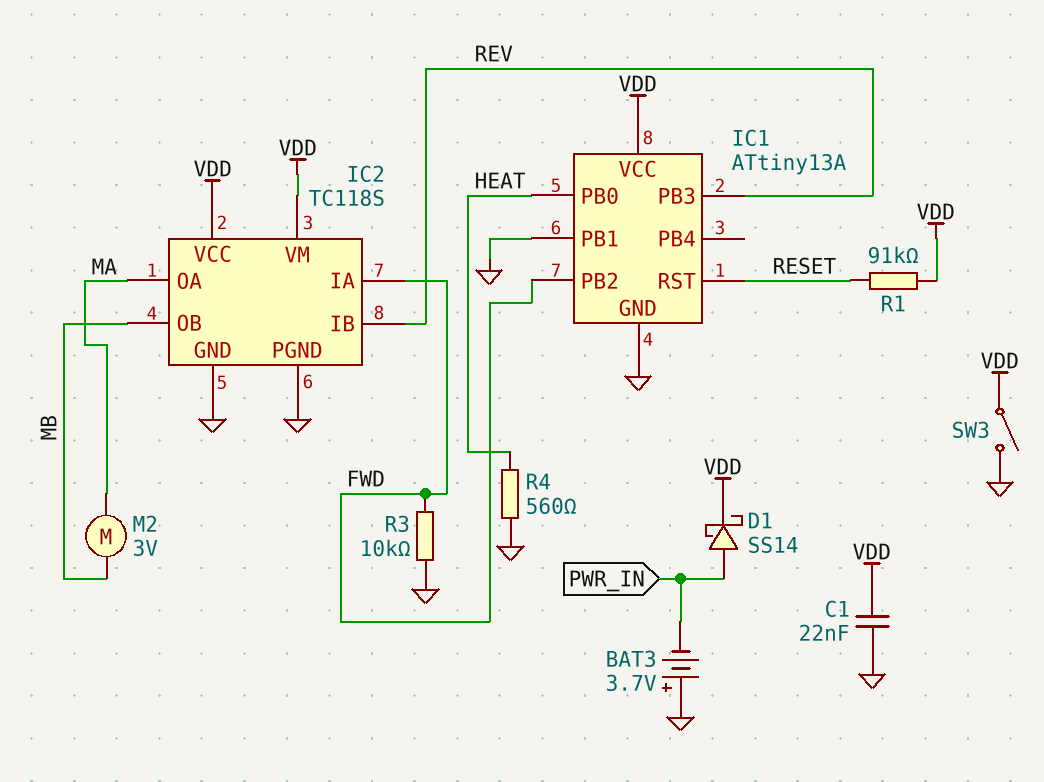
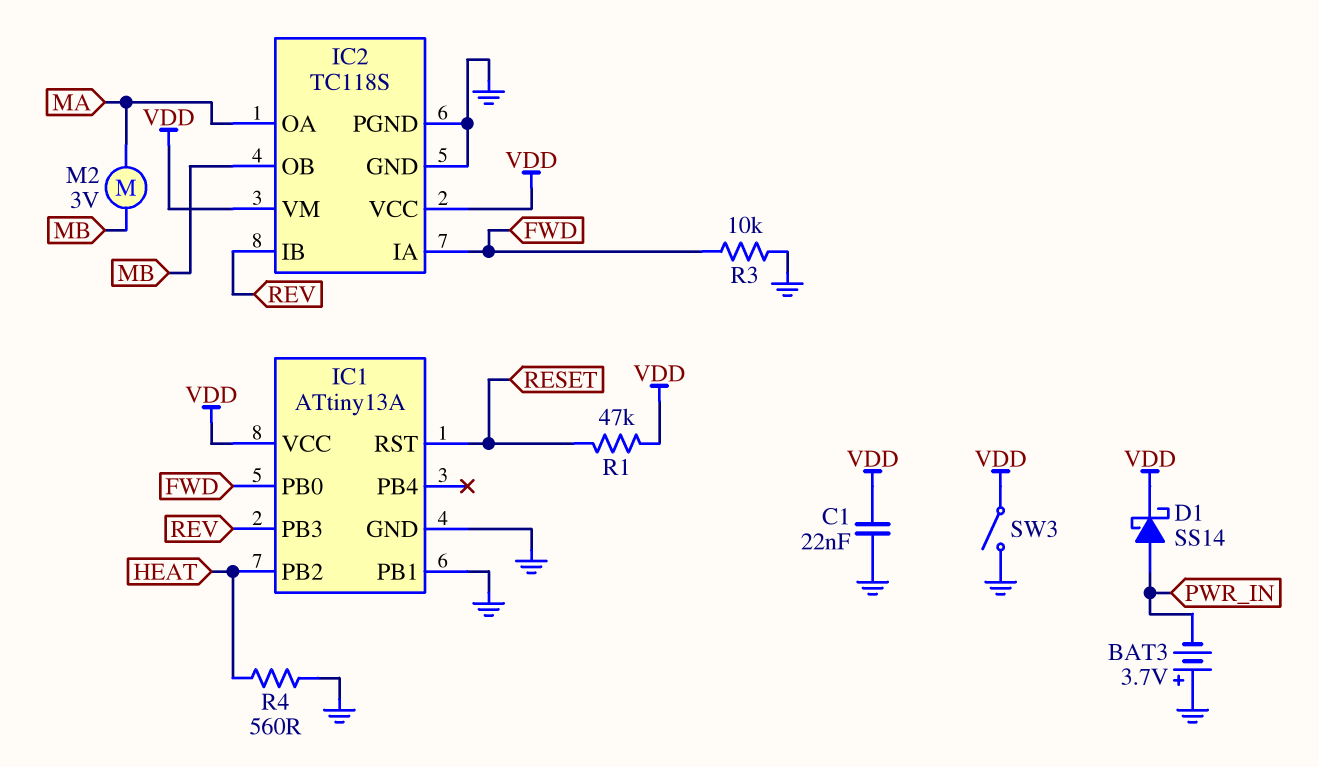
IC1 pin PB0: HEAT -> FWD
IC1 pin PB2: FWD -> HEAT
R1: 91k (RESET, VDD) -> 47k (RESET, VDD)

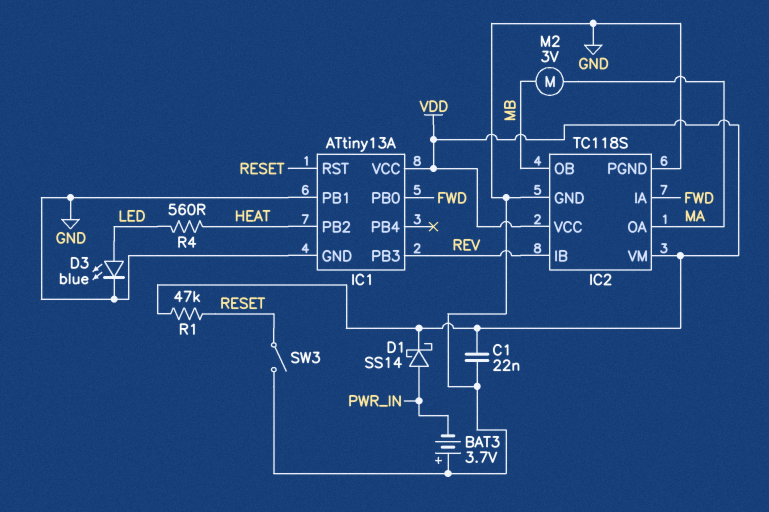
D3: none -> LED blue (A LED, K GND)
R3: 10k (FWD, GND) -> none
R4: 560 (GND, HEAT) -> 560 (HEAT, LED)
SW3: switch (GND, VDD) -> switch (GND, RESET)

